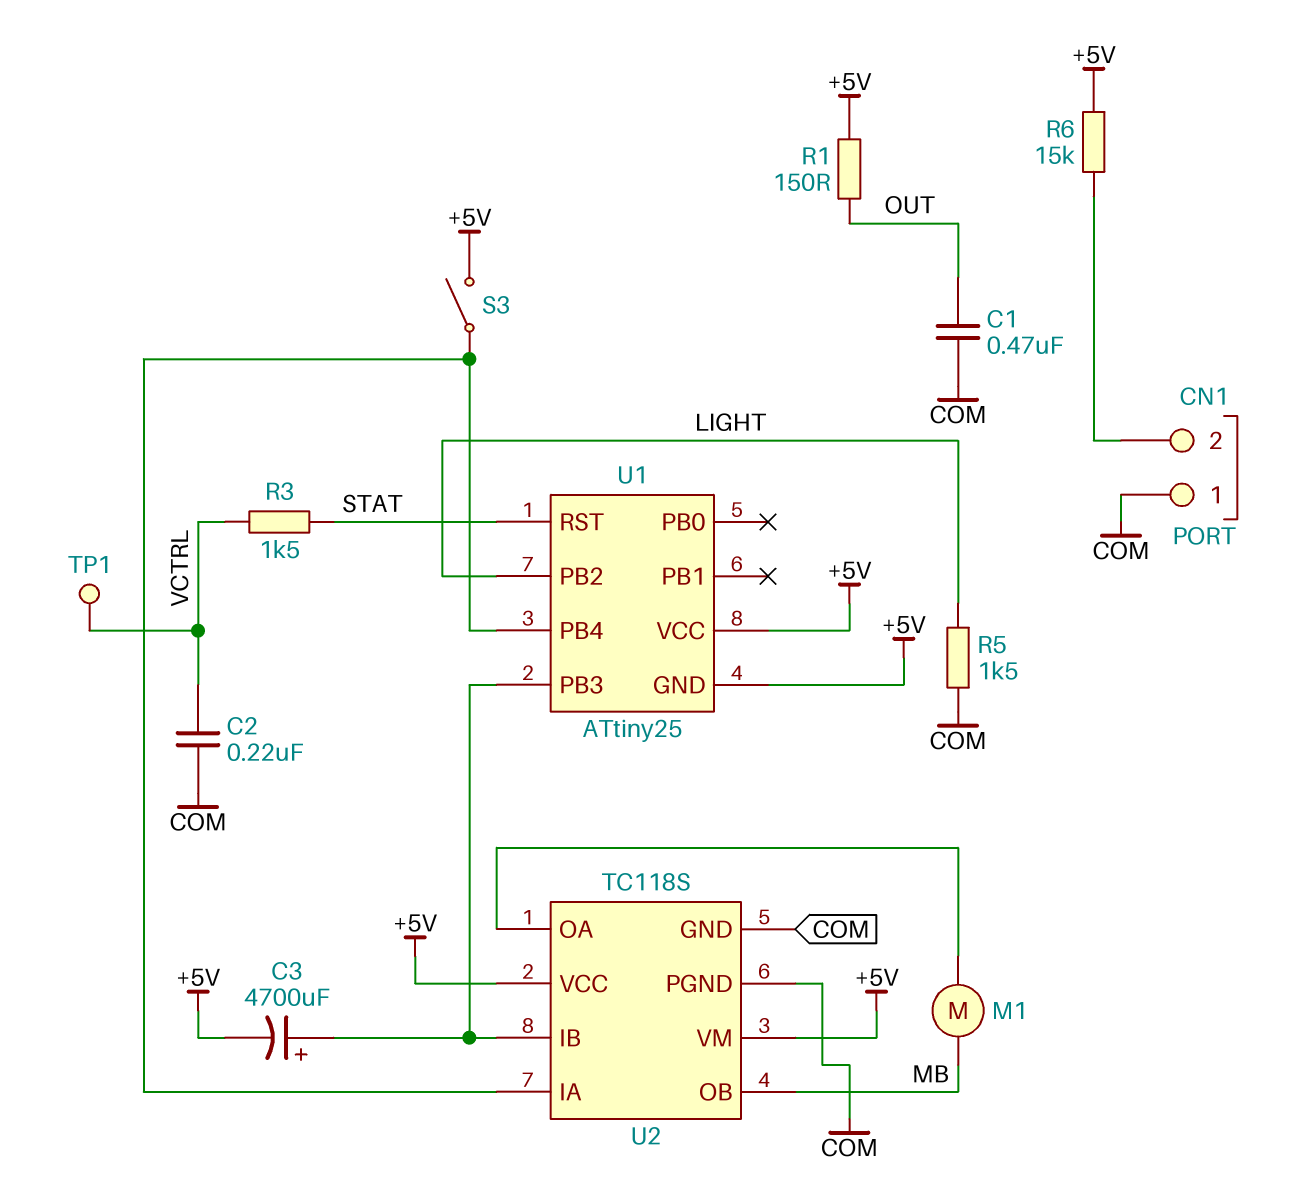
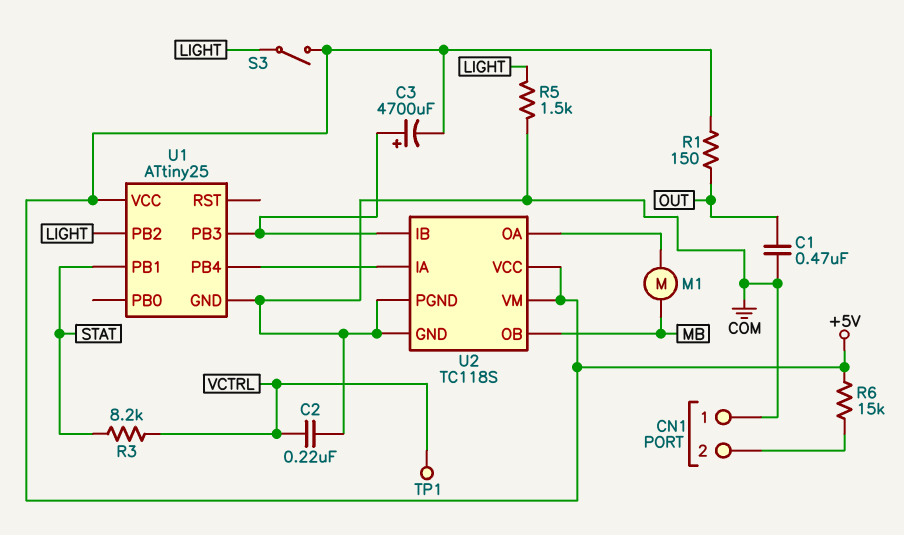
R3: 1.5k (STAT, VCTRL) -> 8.2k (STAT, VCTRL)
S3: switch (+5V, U1/PB4) -> switch (+5V, LIGHT)
U1 pin GND: +5V -> COM
U1 pin PB1: none -> STAT
U1 pin RST: STAT -> none

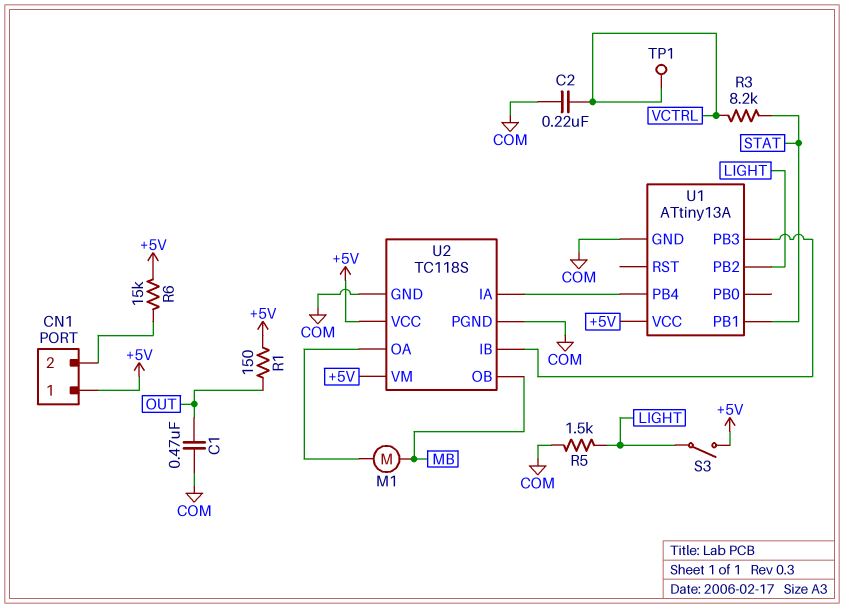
C3: 4700uF (plus U1/PB3, minus +5V) -> none
CN1 pin 1: COM -> +5V
U1: ATtiny25 -> ATtiny13A

